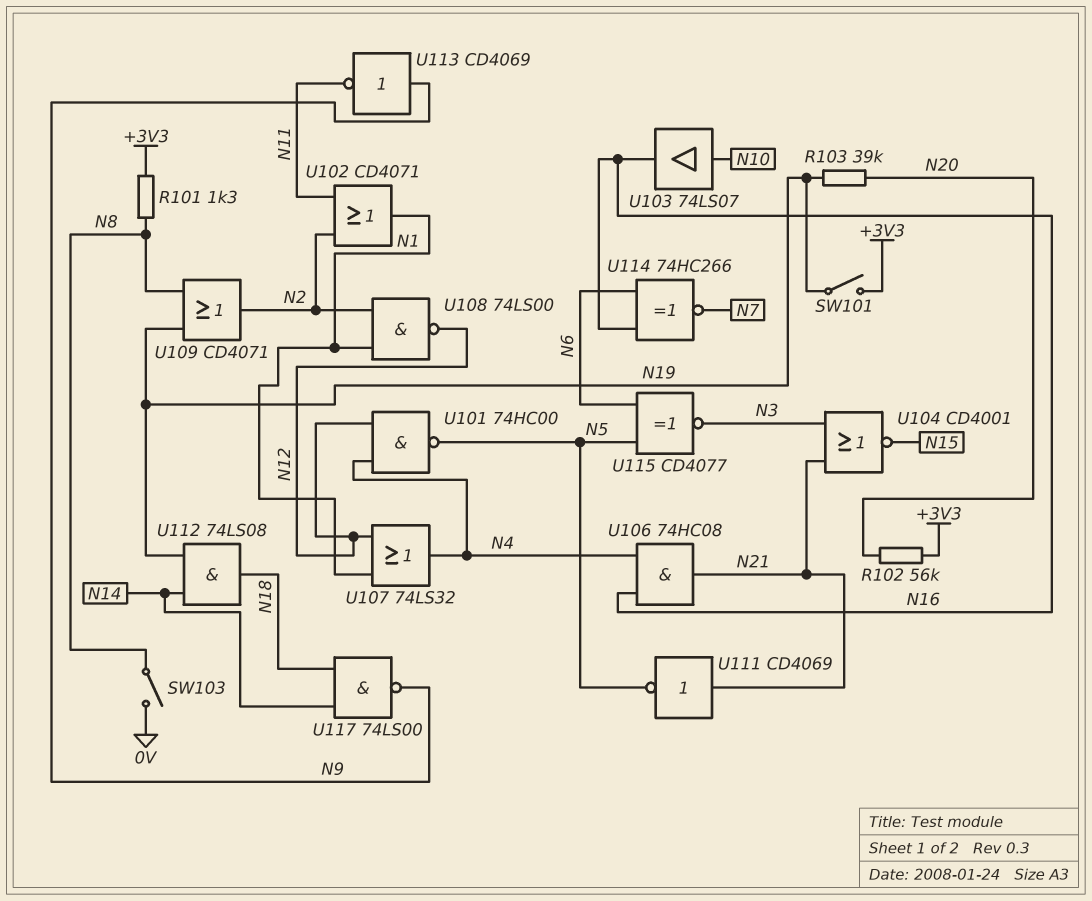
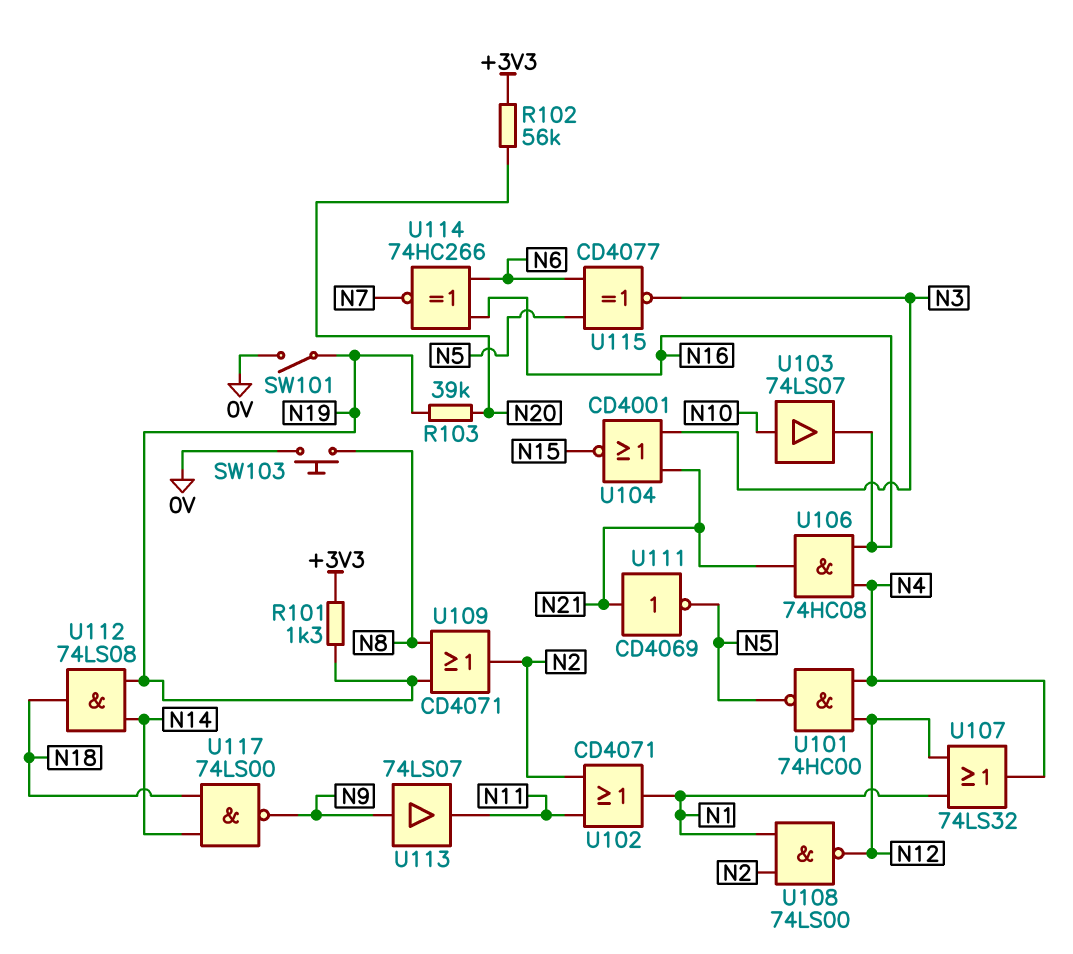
R101: 1.3k (+3V3, N8) -> 1.3k (+3V3, N19)
SW101: switch (+3V3, N19) -> switch (0V, N19)
SW103: switch (0V, N8) -> button (0V, N8)
U113: NOT CD4069 (in N9, out N11) -> buffer 74LS07 (in N9, out N11)

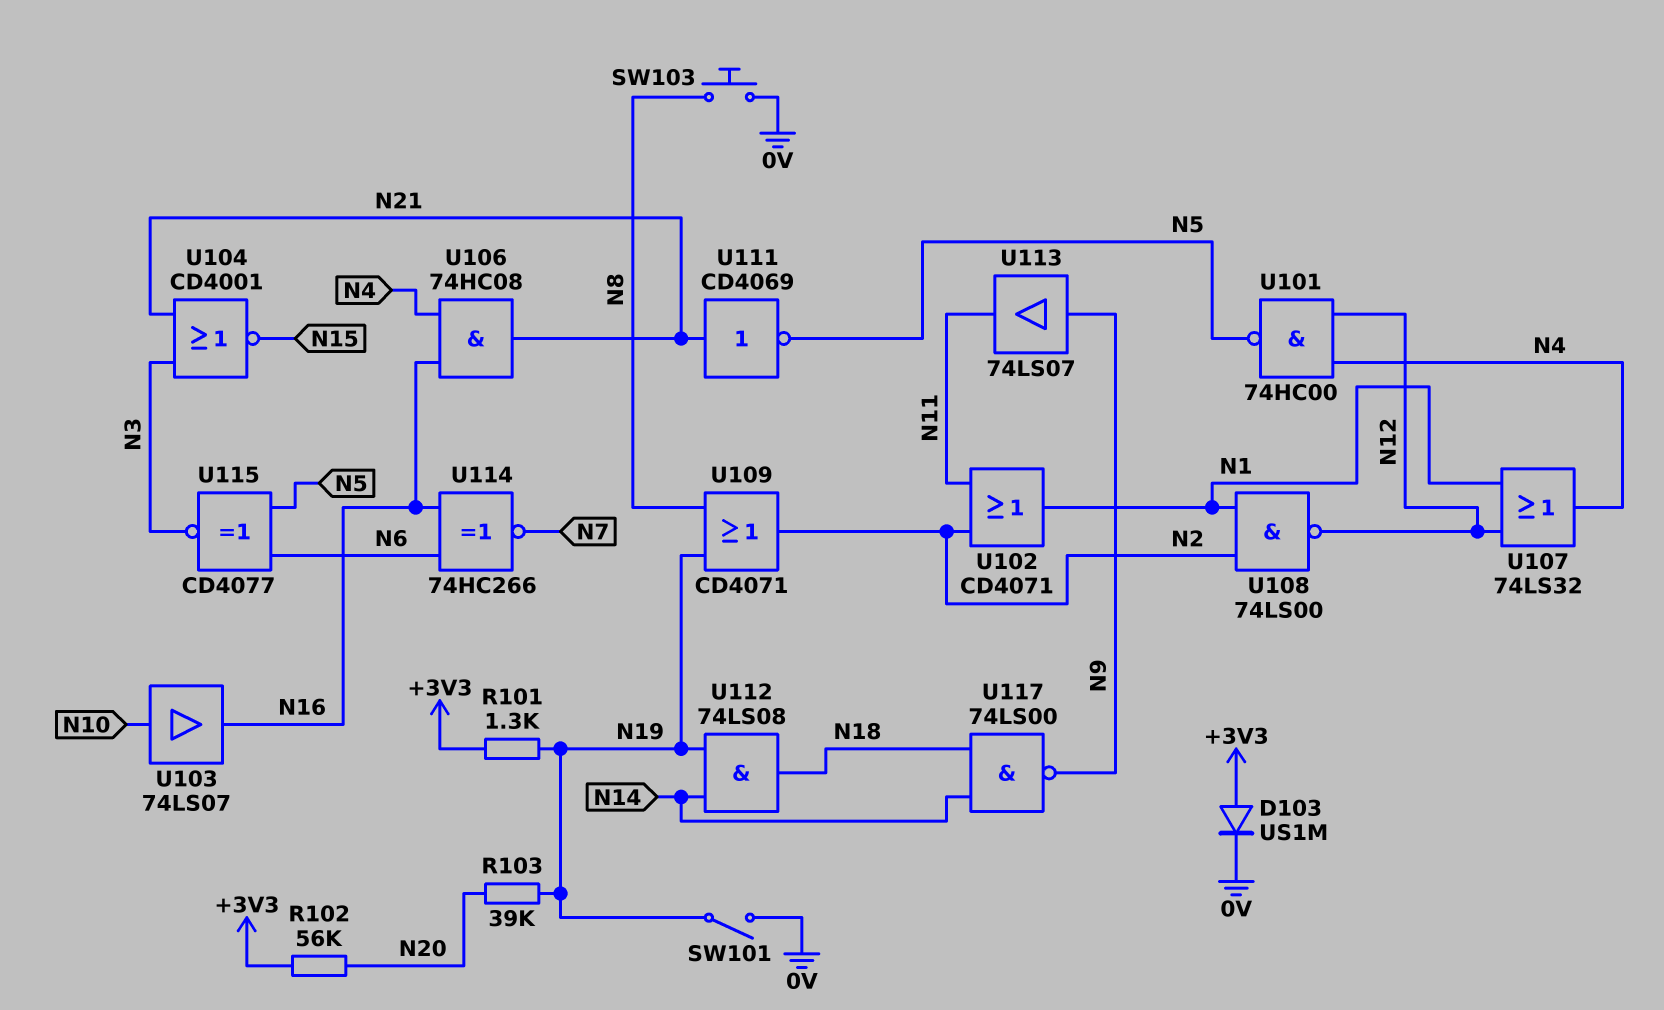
D103: none -> diode US1M (A +3V3, K 0V)

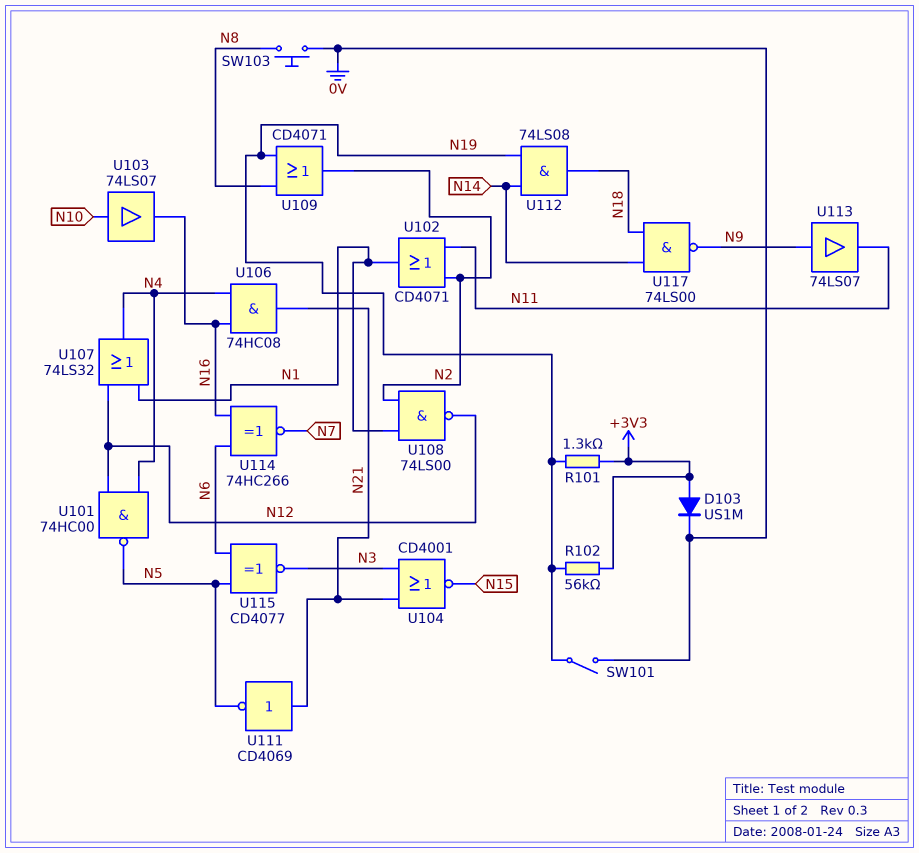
R102: 56k (+3V3, N20) -> 56k (+3V3, N19)
R103: 39k (N19, N20) -> none

